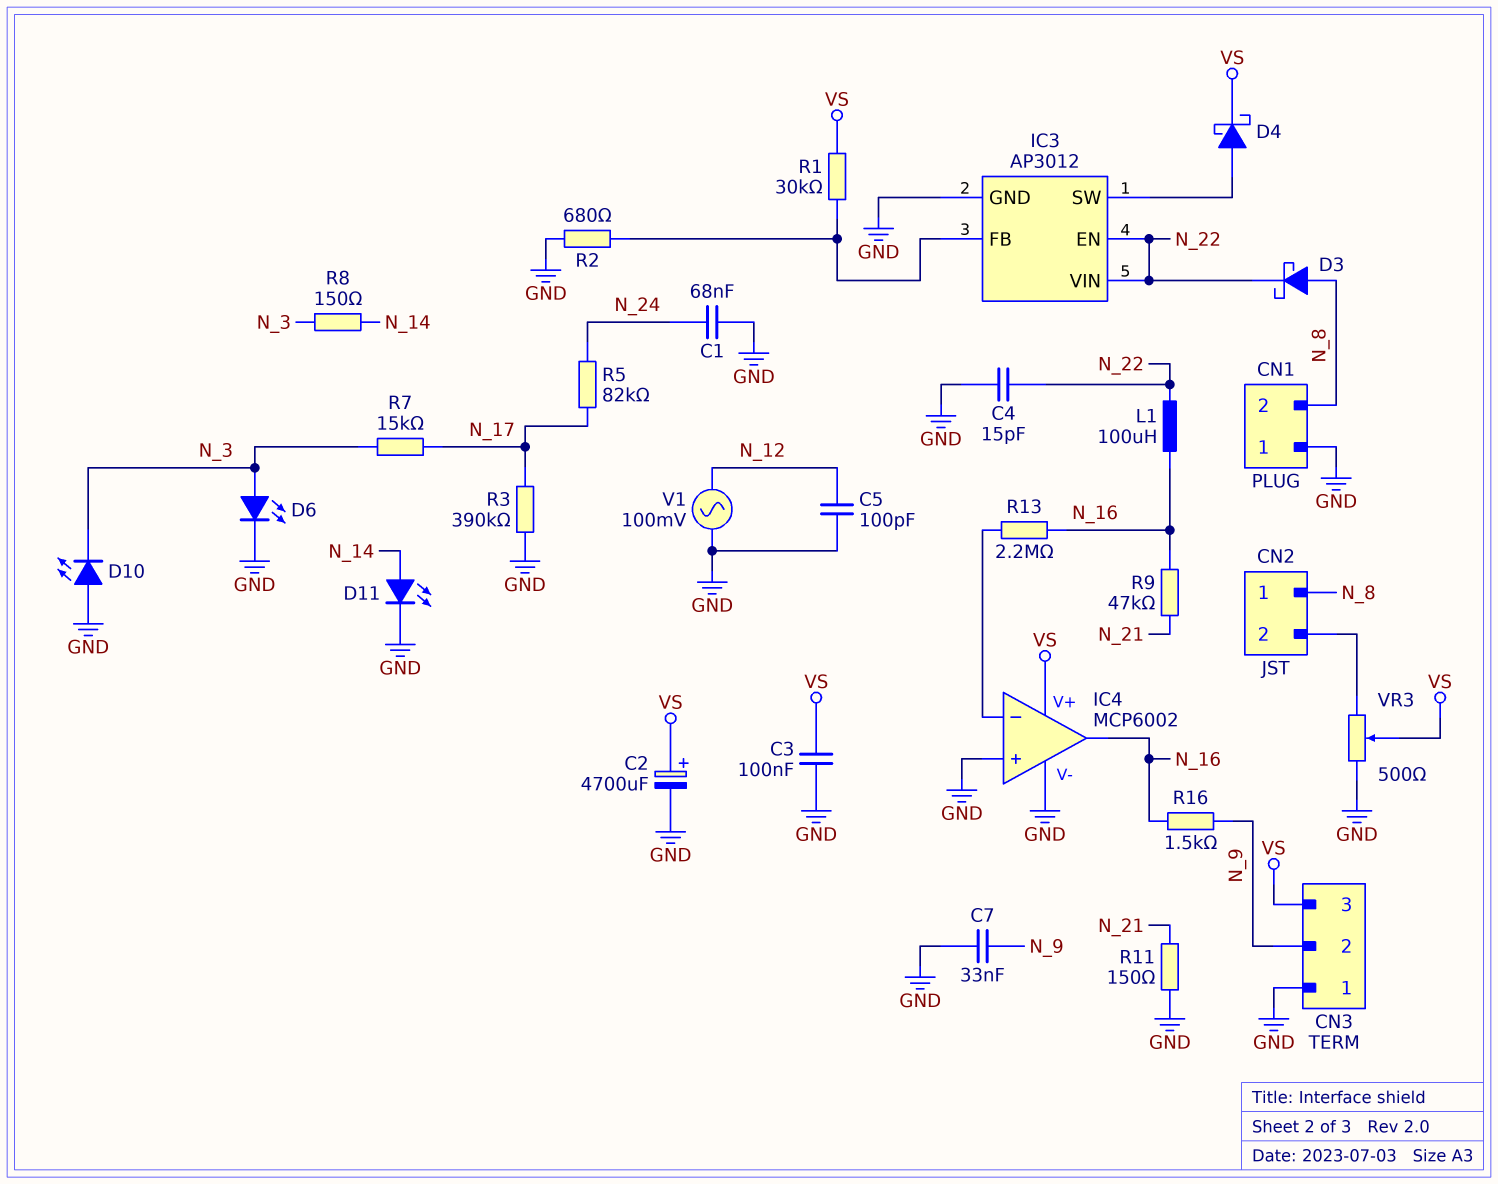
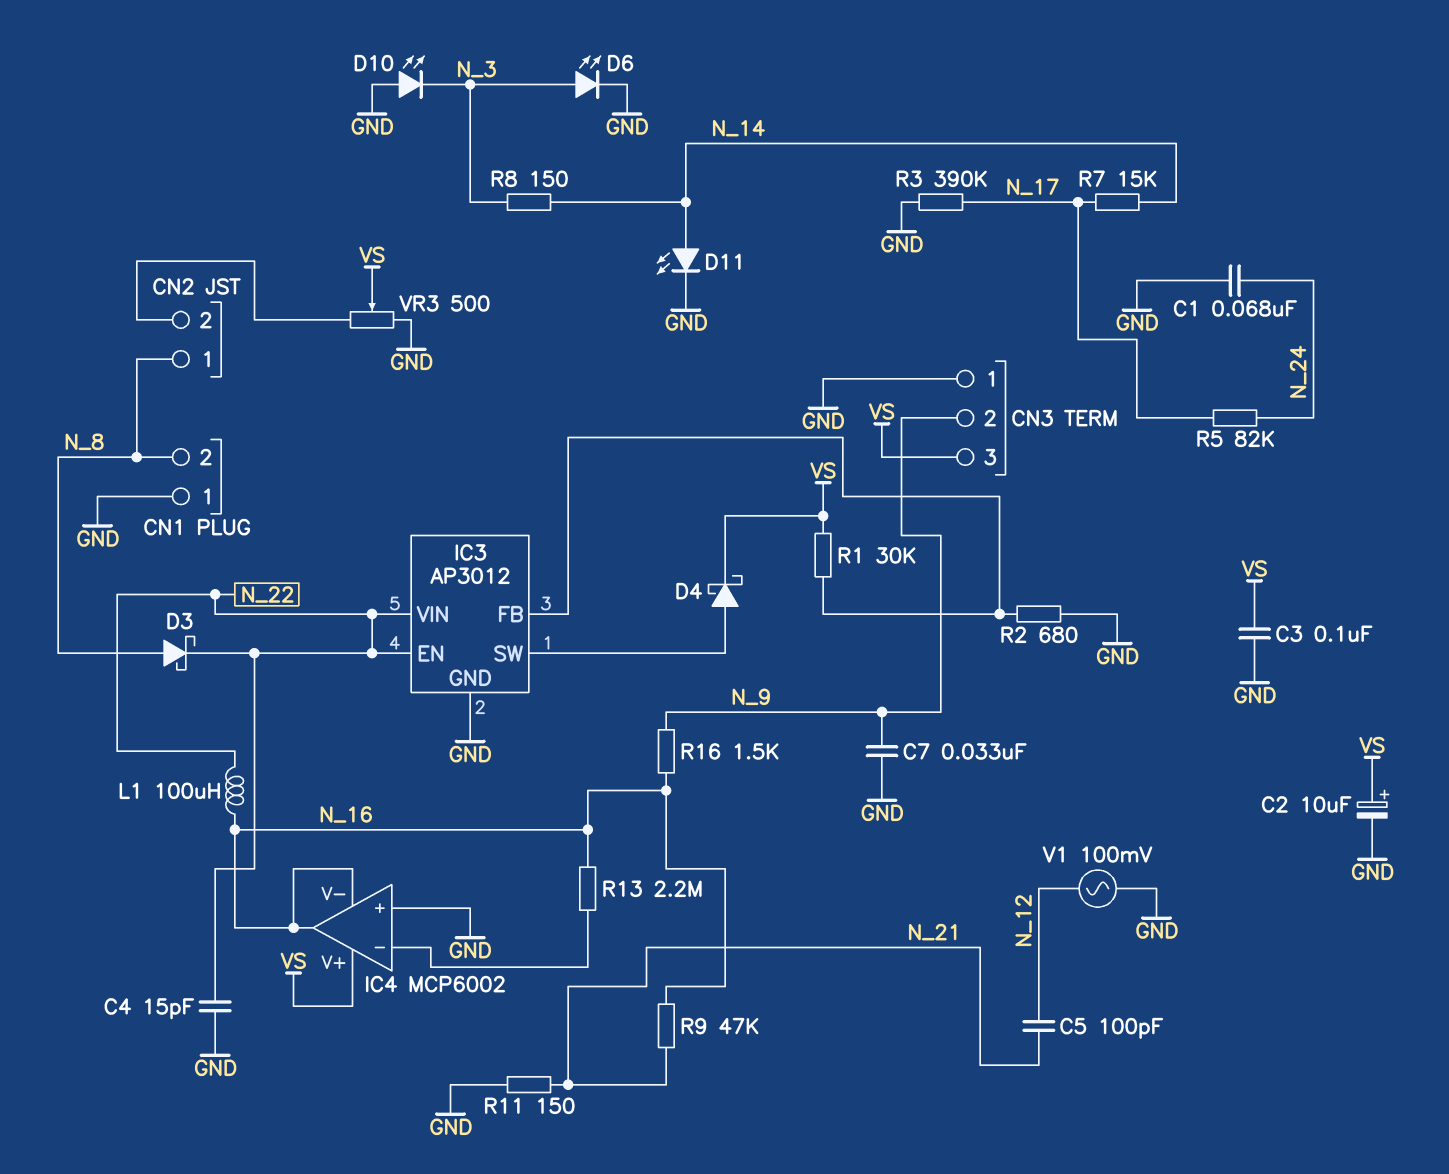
C2: 4700uF (plus VS, minus GND) -> 10uF (plus VS, minus GND)
C5: 100pF (GND, N_12) -> 100pF (N_12, N_21)
IC4 pin V-: GND -> N_16
R7: 15k (N_3, N_17) -> 15k (N_14, N_17)

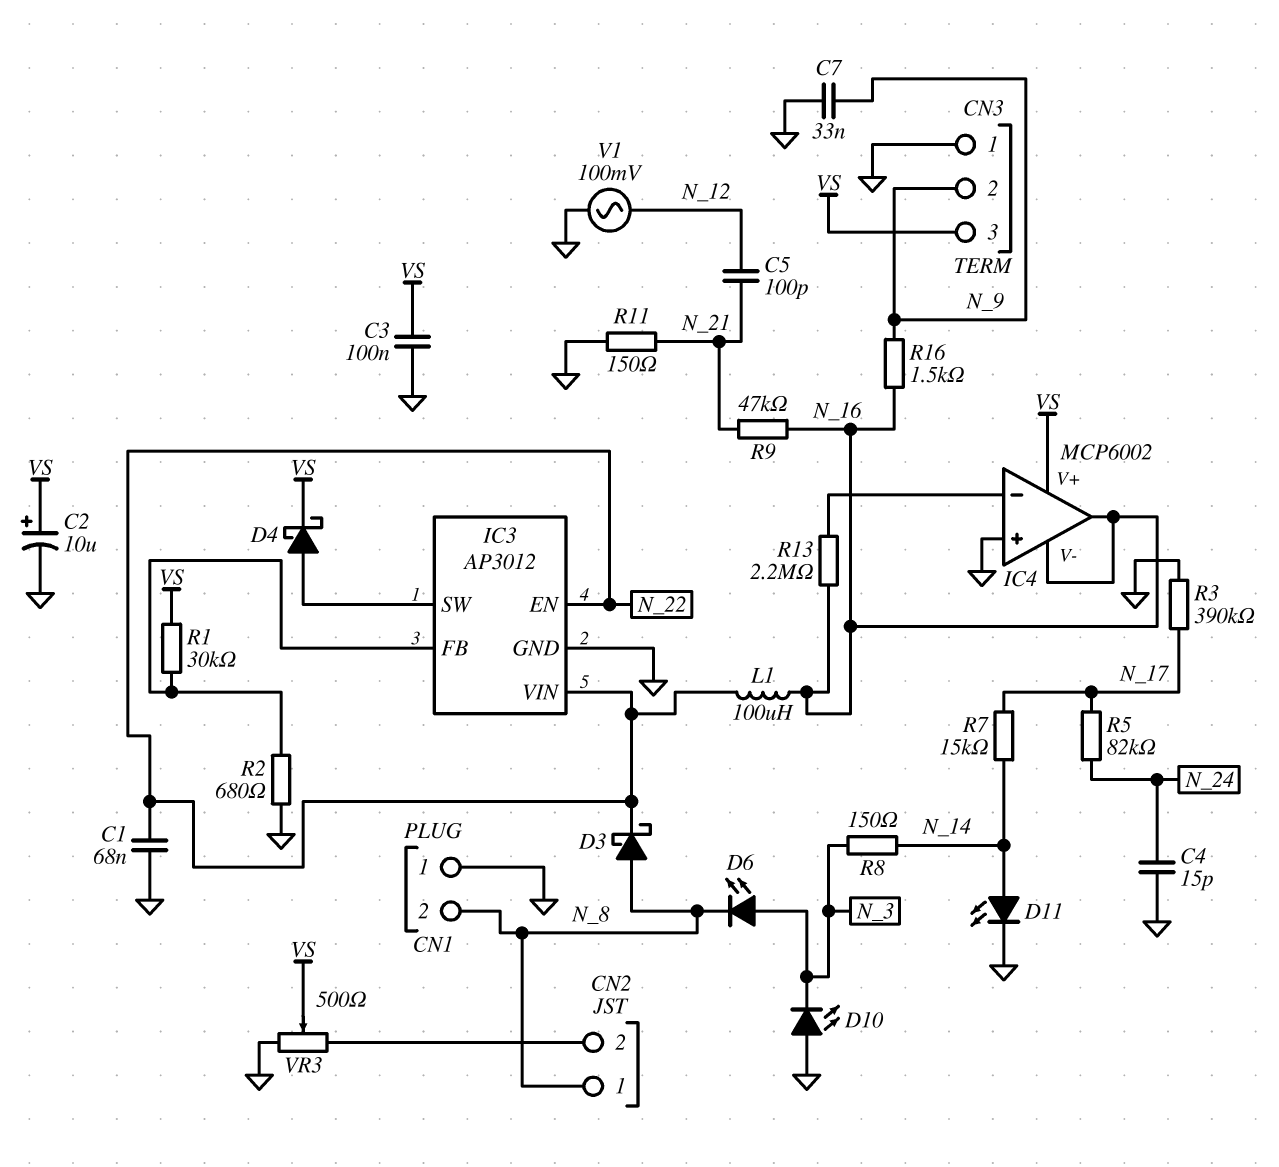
C1: 68nF (GND, N_24) -> 68nF (GND, N_22)
C4: 15pF (GND, N_22) -> 15pF (GND, N_24)
D6: LED (A N_3, K GND) -> LED (A N_3, K N_8)

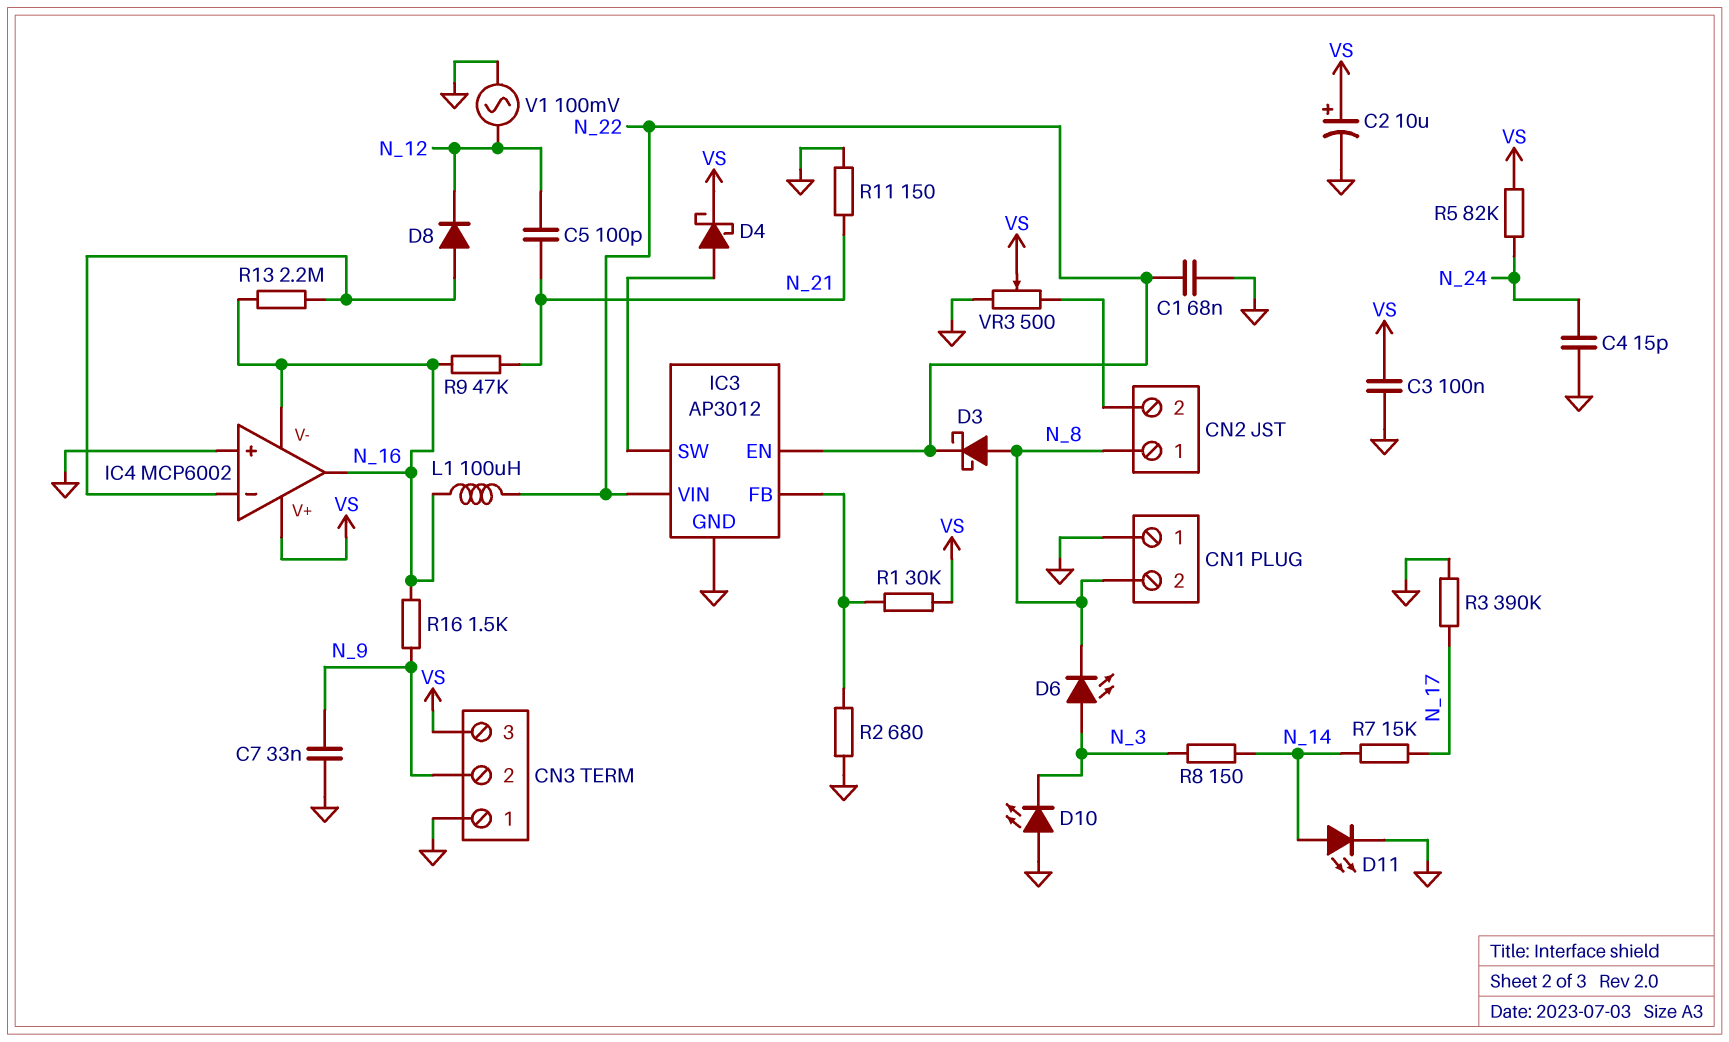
D8: none -> diode (A IC4/in-, K N_12)
R5: 82k (N_17, N_24) -> 82k (N_24, VS)

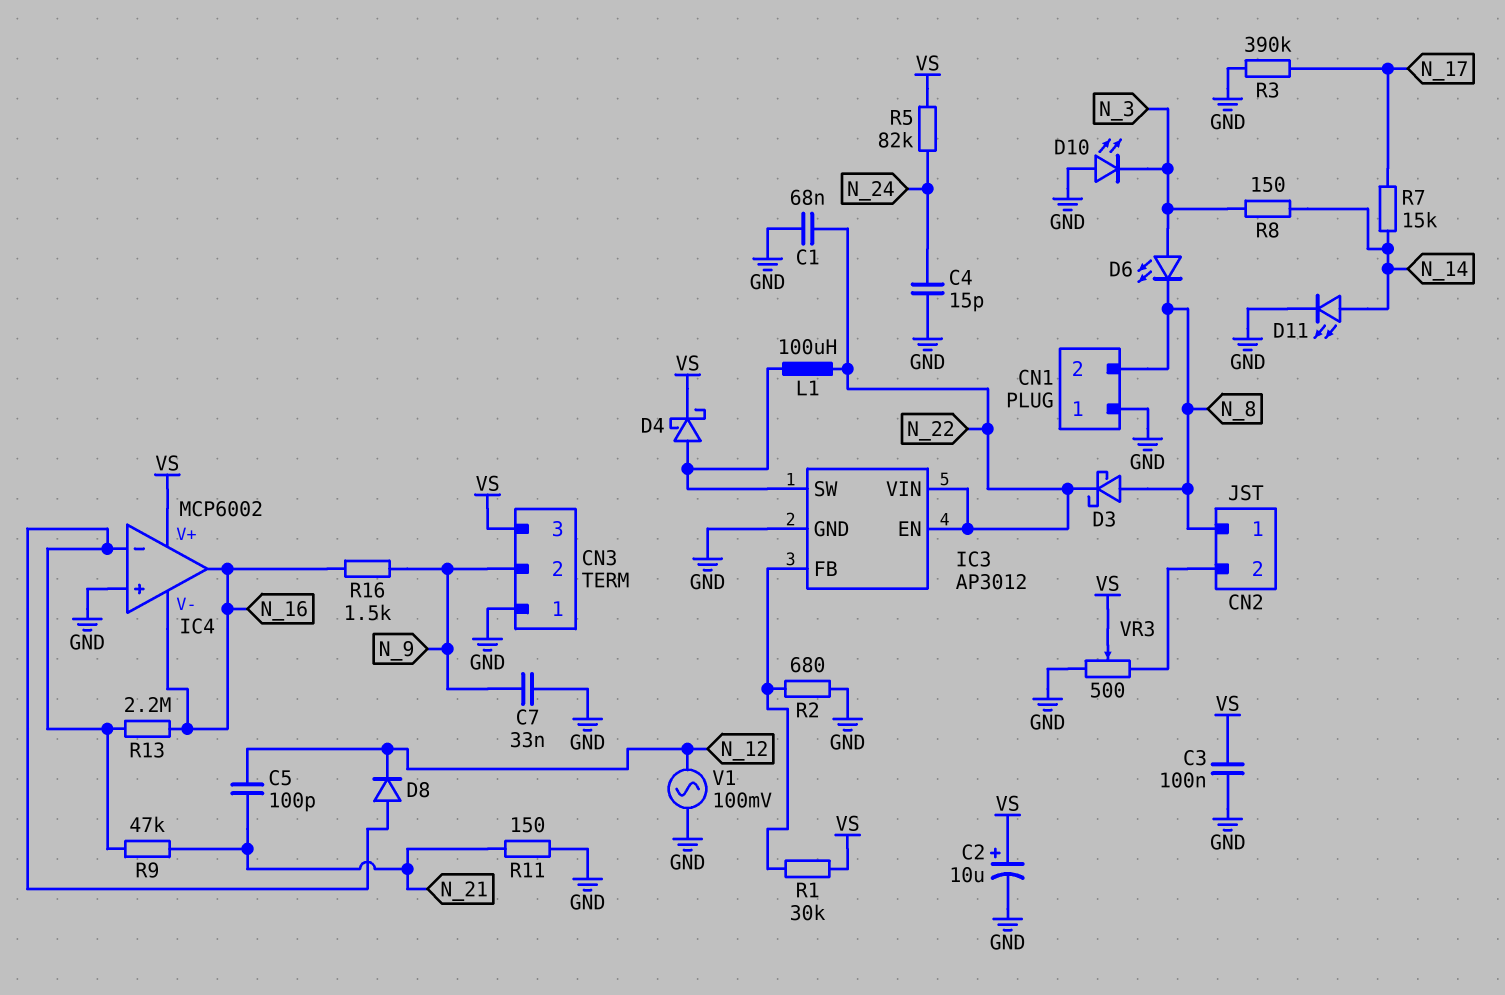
L1: 100uH (N_16, N_22) -> 100uH (IC3/SW, N_22)
R9: 47k (N_16, N_21) -> 47k (IC4/in-, N_21)

